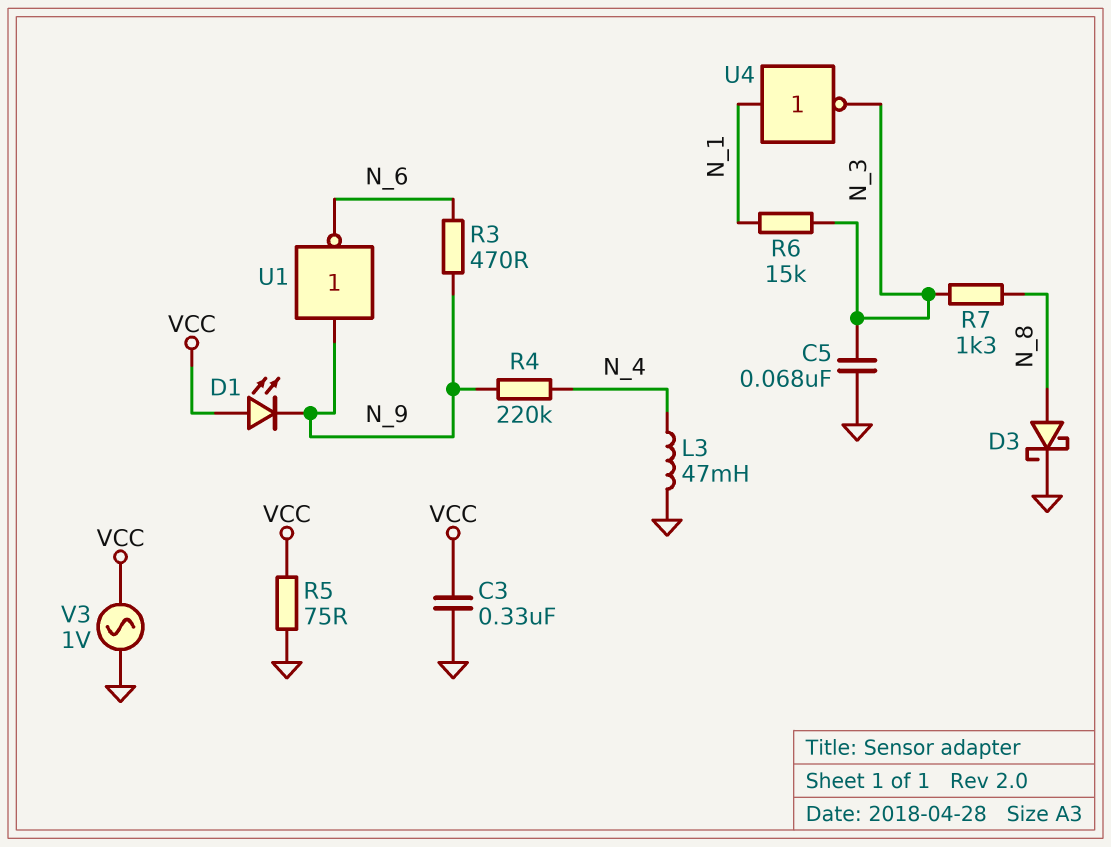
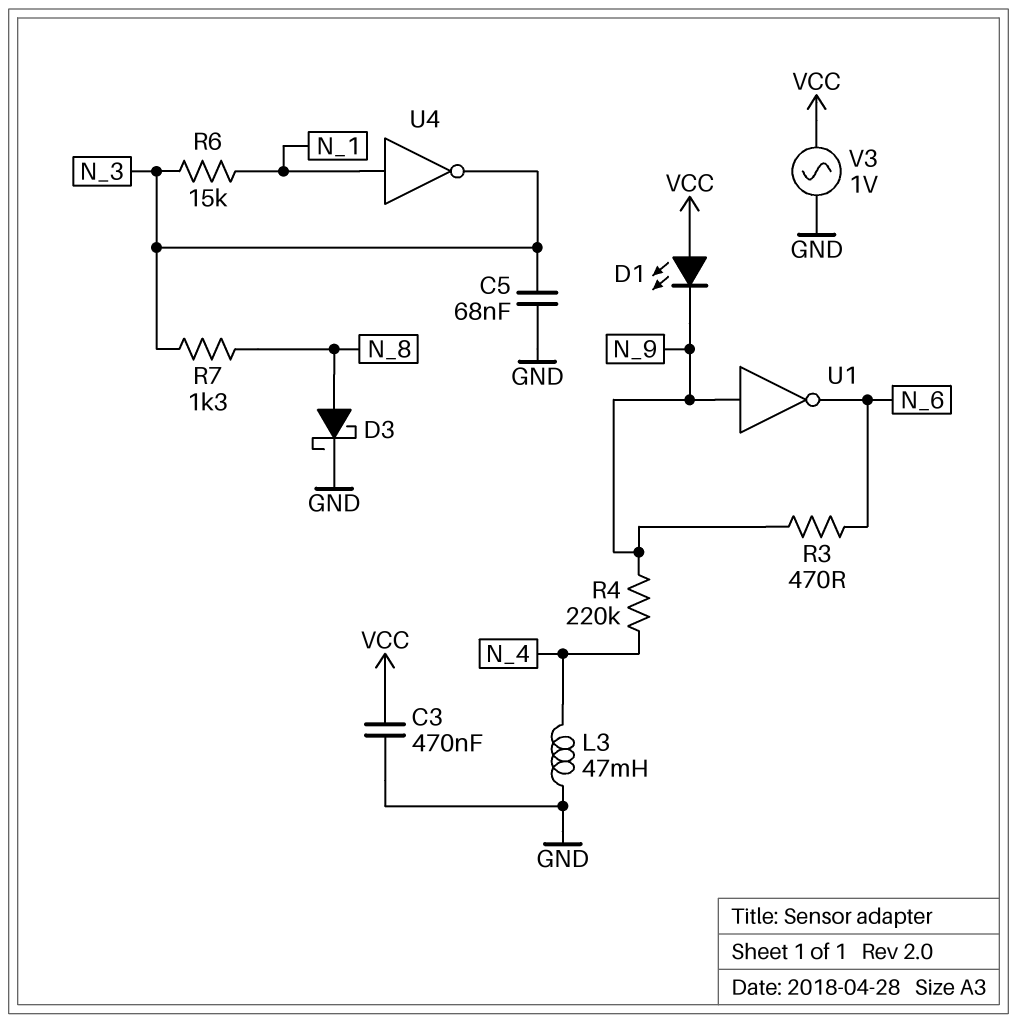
C3: 330nF (GND, VCC) -> 470nF (GND, VCC)
R5: 75 (GND, VCC) -> none

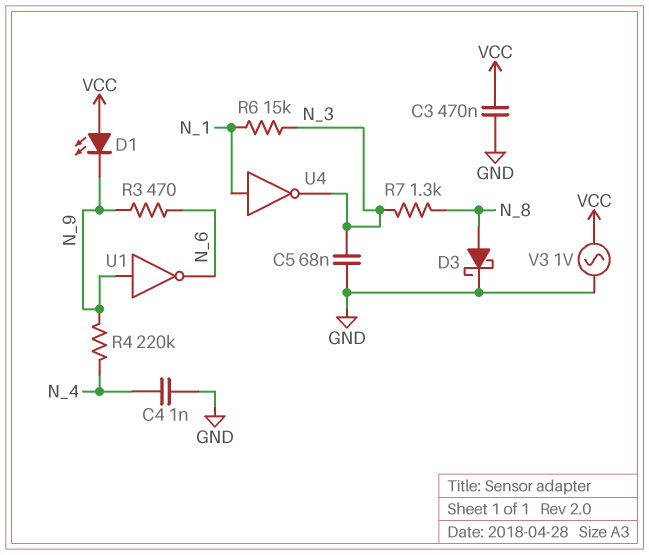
C4: none -> 1nF (GND, N_4)
L3: 47mH (GND, N_4) -> none

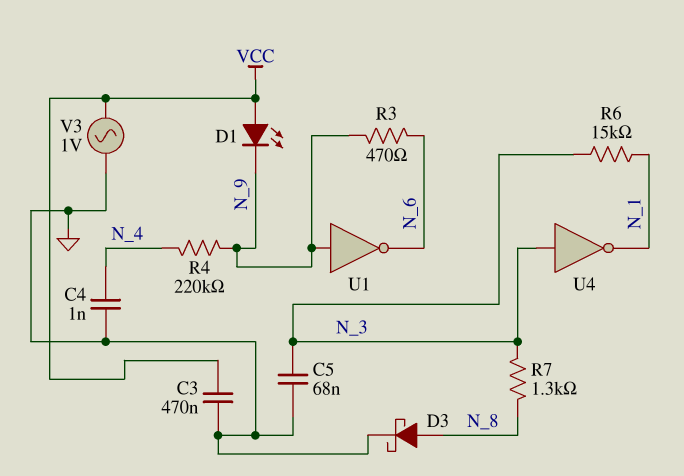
U4: NOT (in N_1, out N_3) -> NOT (in N_3, out N_1)

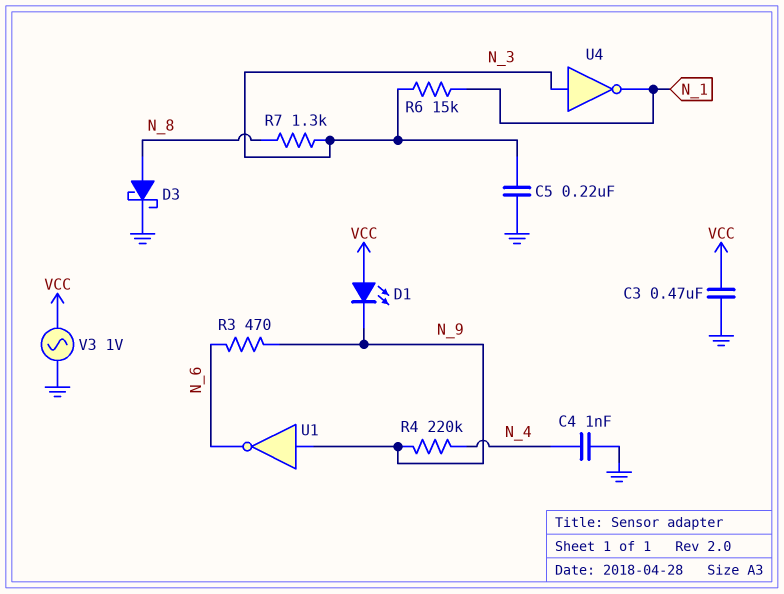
C5: 68nF (GND, N_3) -> 220nF (GND, N_3)

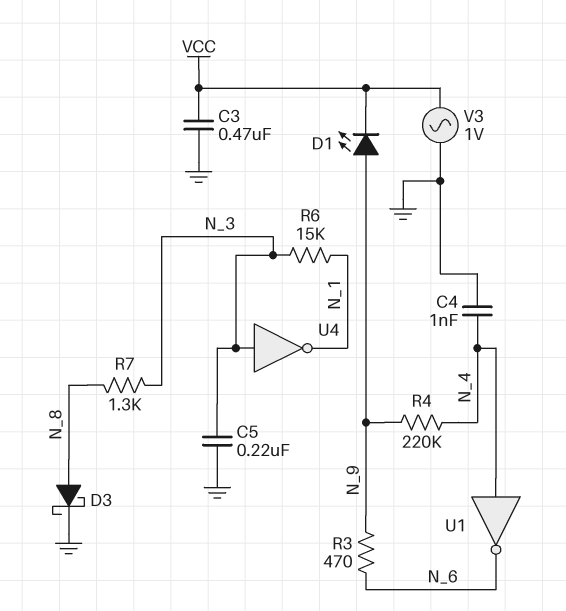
D1: LED (A VCC, K N_9) -> LED (A N_9, K VCC)
U1: NOT (in N_9, out N_6) -> NOT (in N_4, out N_6)

